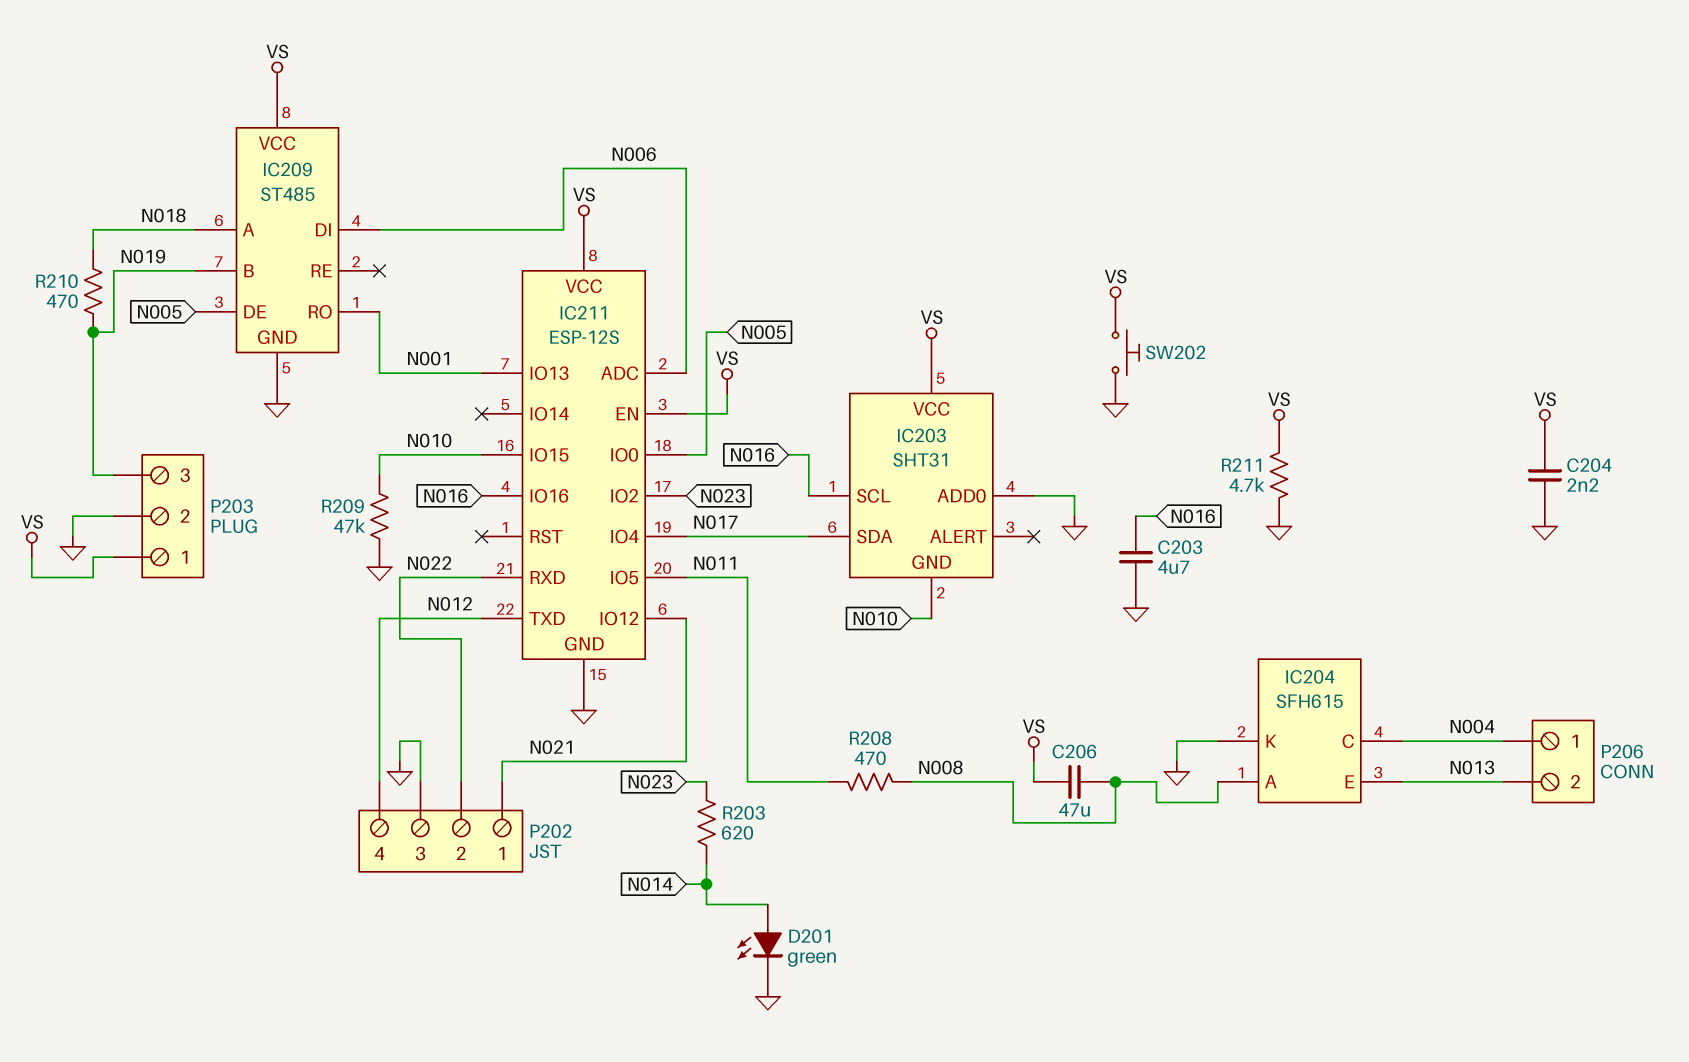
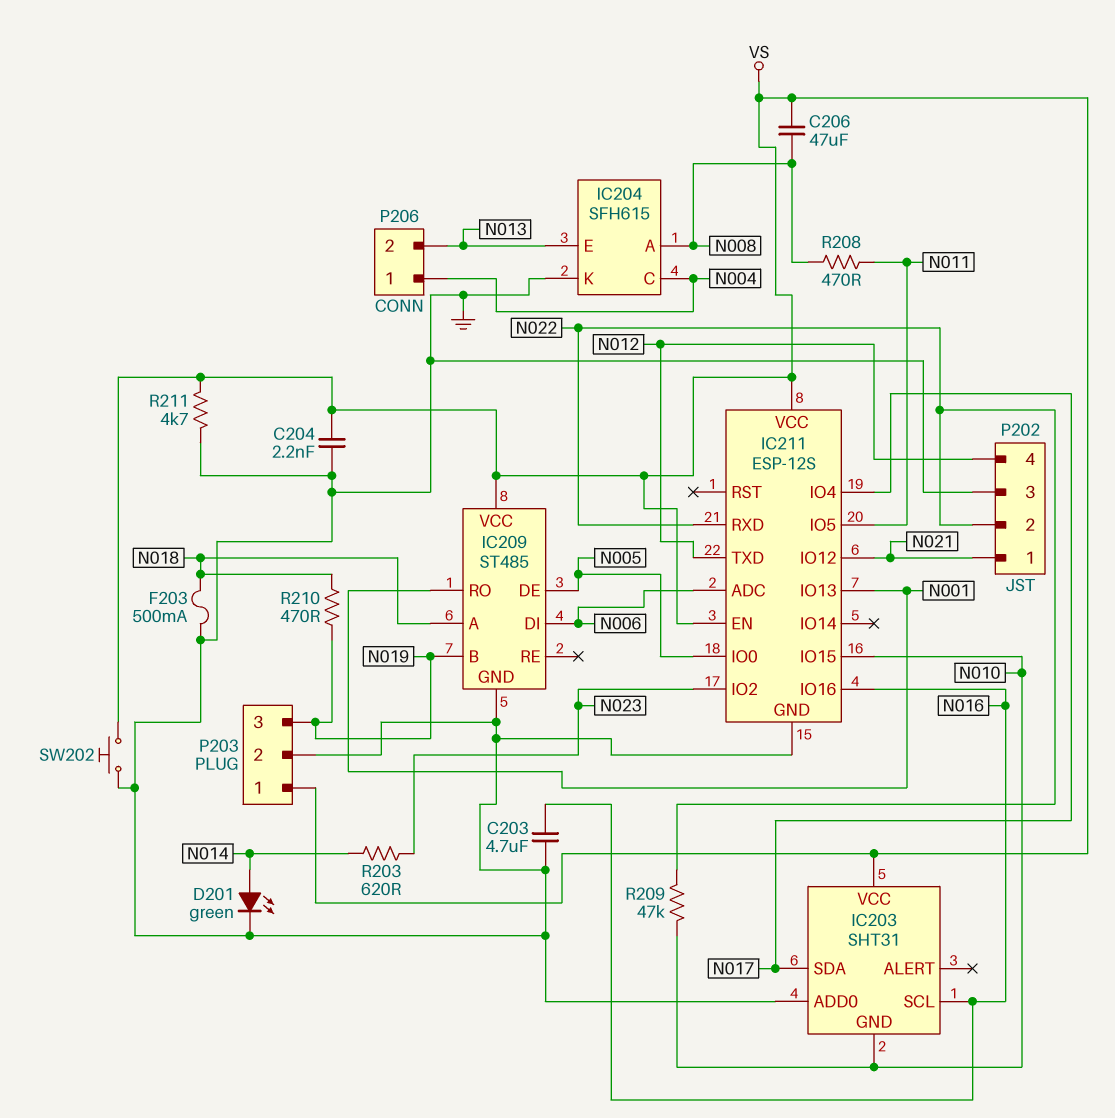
F203: none -> 500mA (GND, N018)
R209: 47k (GND, N010) -> 47k (N010, N022)

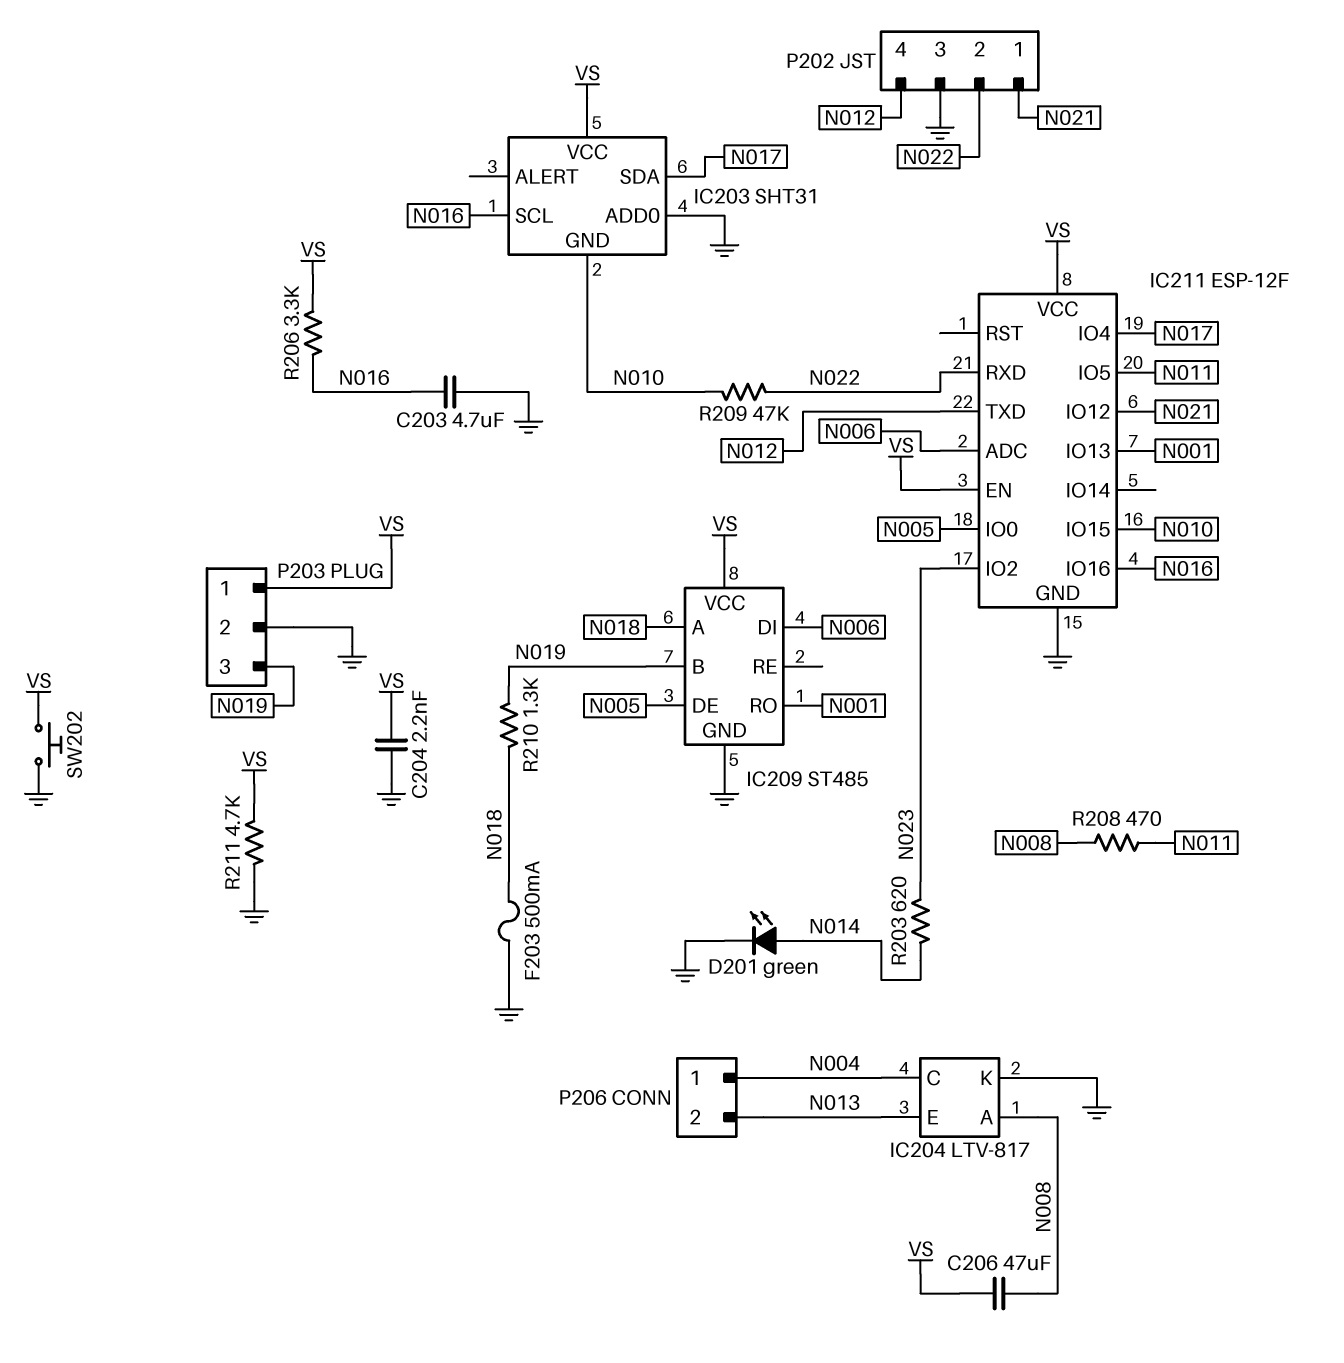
IC204: SFH615 -> LTV-817
IC211: ESP-12S -> ESP-12F
R206: none -> 3.3k (N016, VS)
R210: 470 (N018, N019) -> 1.3k (N018, N019)

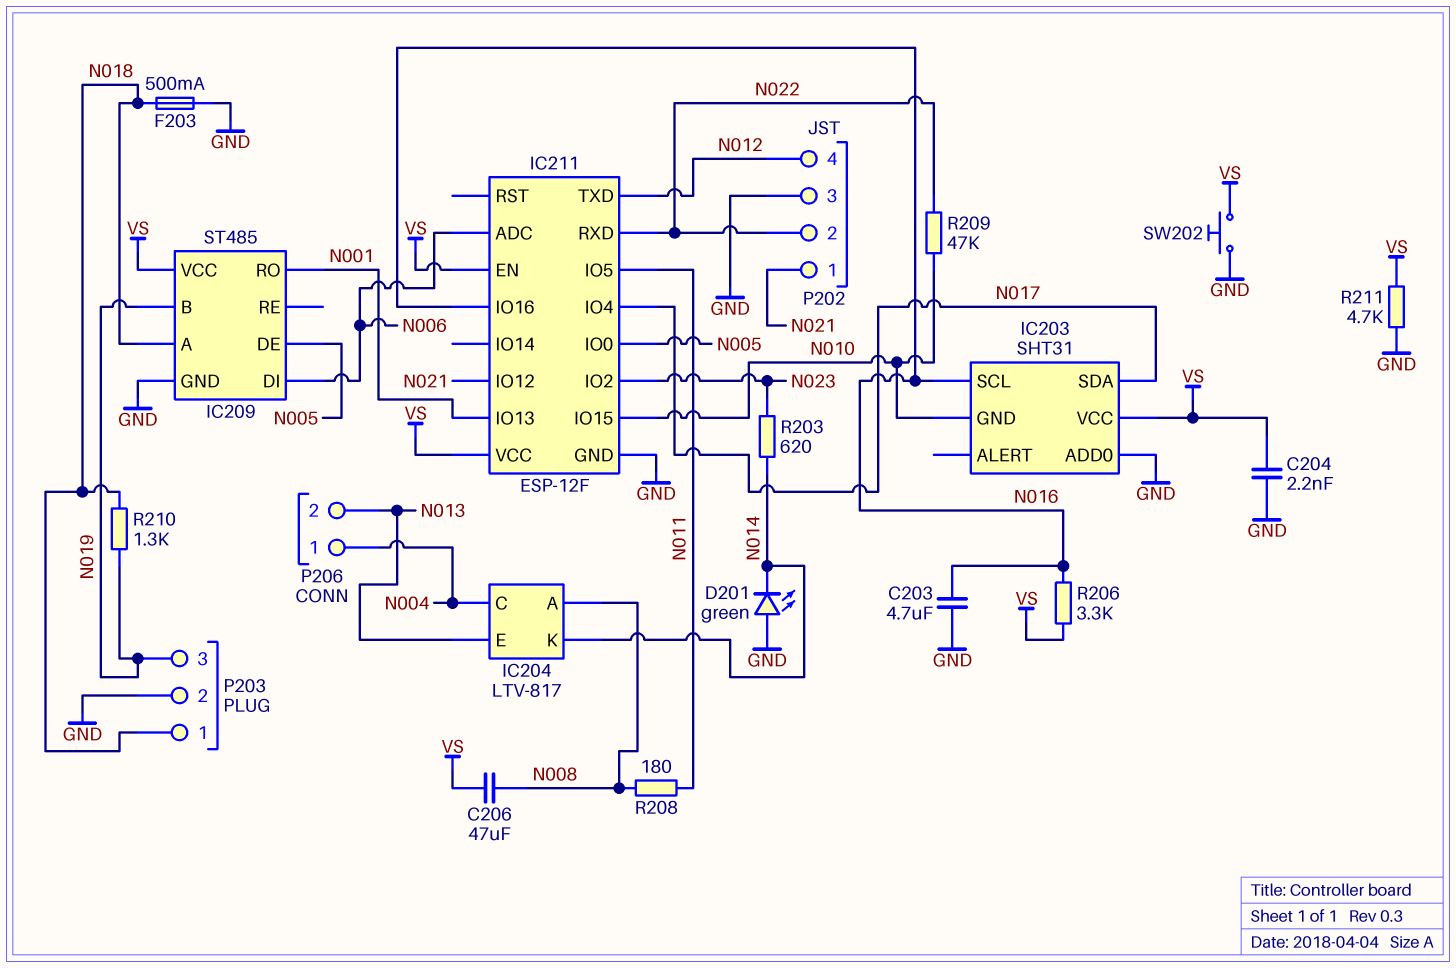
D201: LED green (A N014, K GND) -> LED green (A GND, K N014)
IC204 pin K: GND -> N014
P203 pin 1: VS -> N018
R208: 470 (N008, N011) -> 180 (N008, N011)

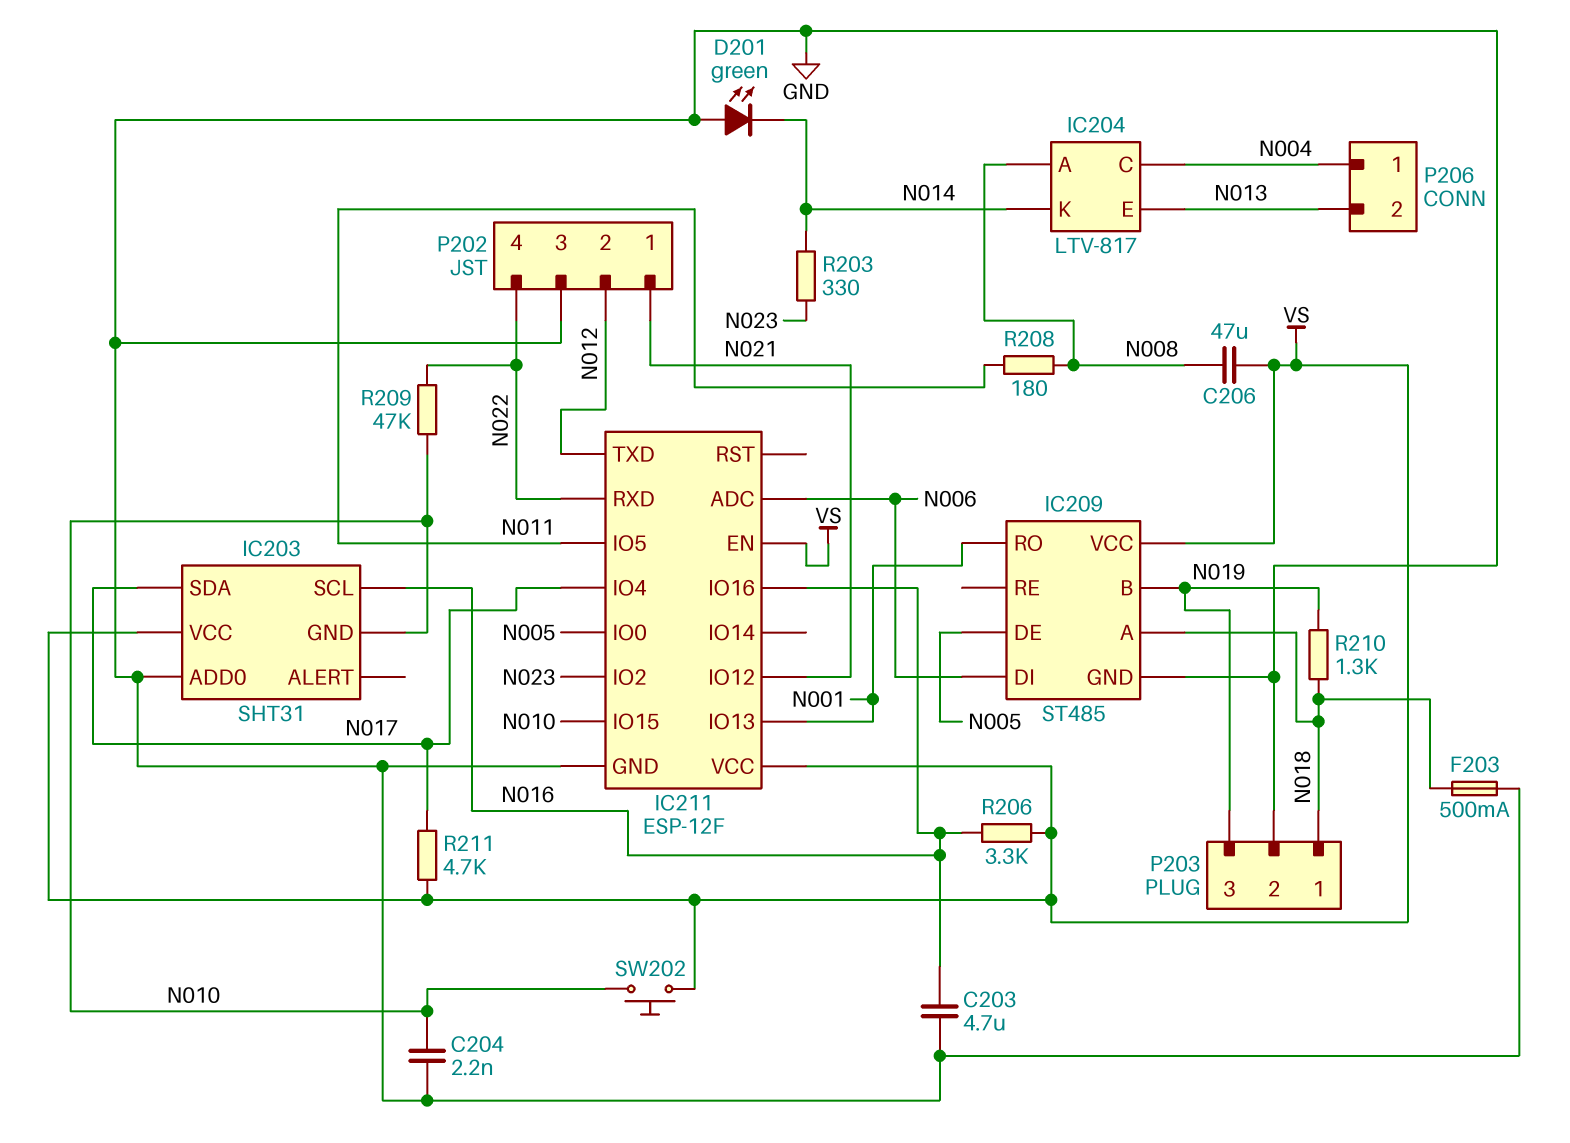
C204: 2.2nF (GND, VS) -> 2.2nF (GND, N010)
P202 pin 2: N022 -> N012
P202 pin 4: N012 -> N022
R203: 620 (N014, N023) -> 330 (N014, N023)
R211: 4.7k (GND, VS) -> 4.7k (N017, VS)
SW202: button (GND, VS) -> button (N010, VS)

